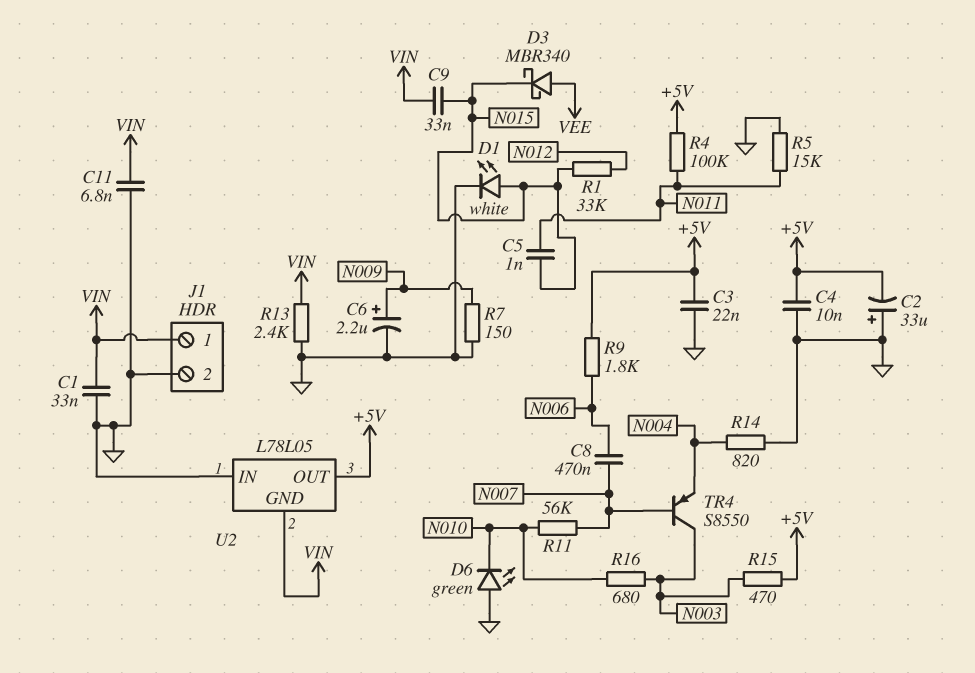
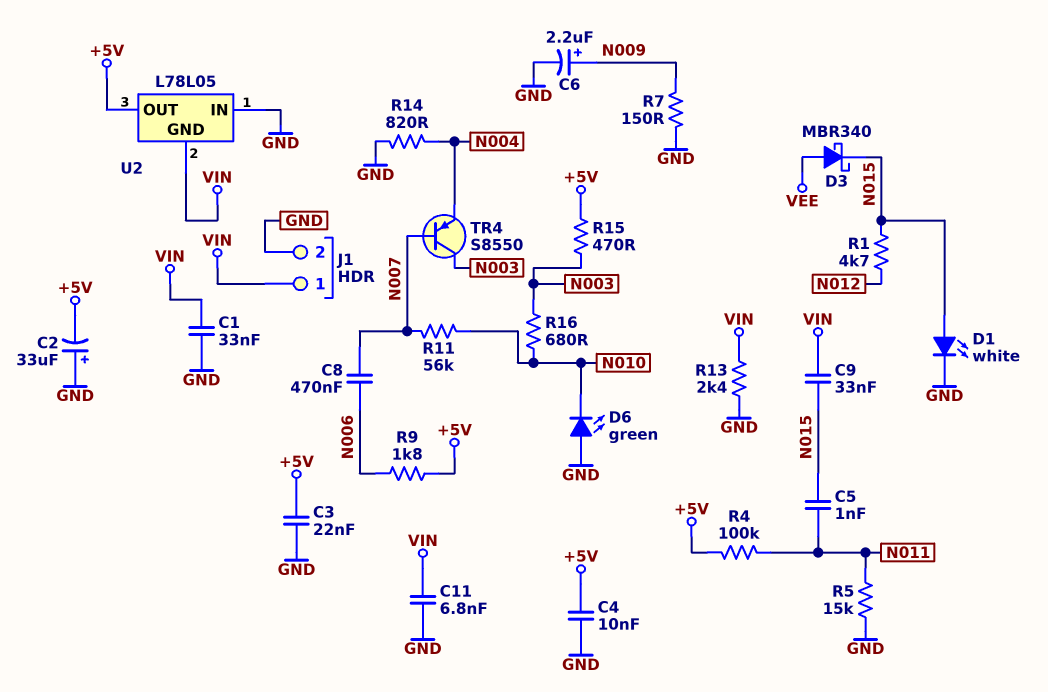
R1: 33k (N012, N015) -> 4.7k (N012, N015)

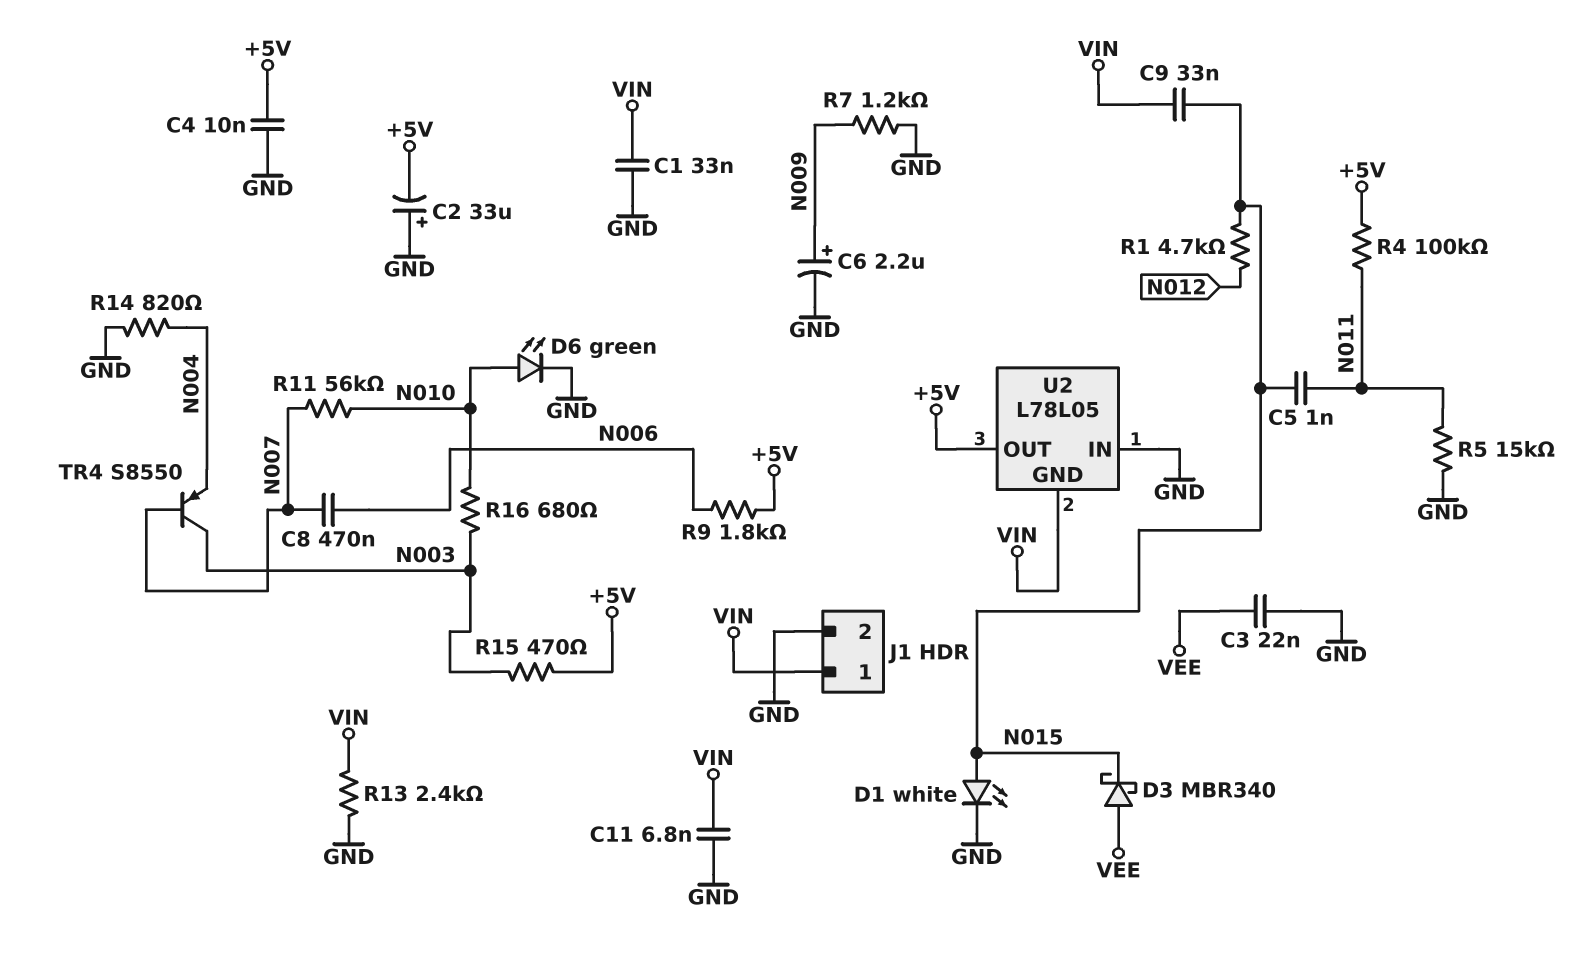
C3: 22nF (+5V, GND) -> 22nF (GND, VEE)
D6: LED green (A GND, K N010) -> LED green (A N010, K GND)
R7: 150 (GND, N009) -> 1.2k (GND, N009)

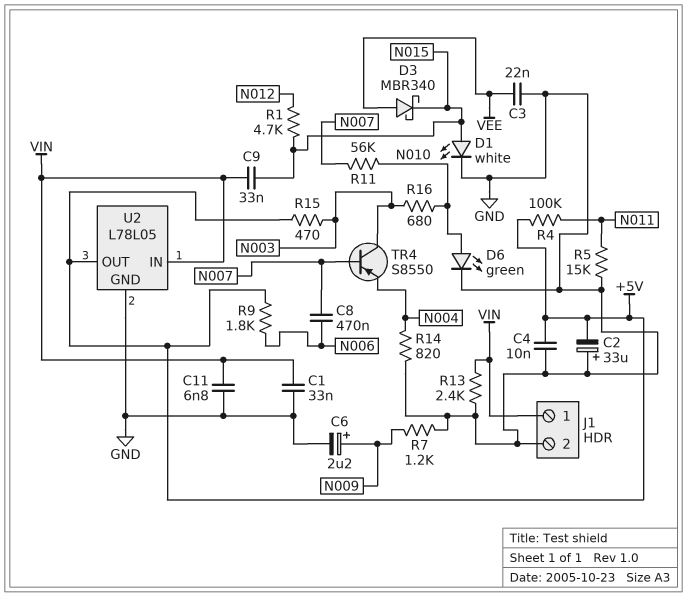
C5: 1nF (N011, N015) -> none
U2 pin GND: VIN -> GND
U2 pin IN: GND -> VIN

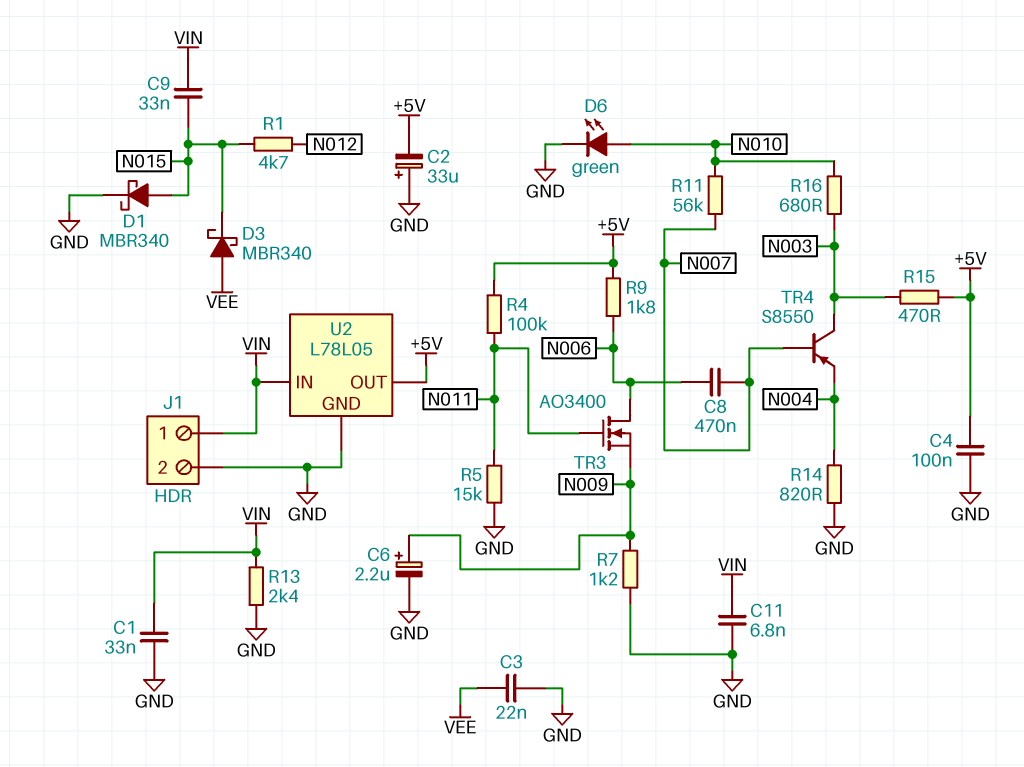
C4: 10nF (+5V, GND) -> 100nF (+5V, GND)
D1: LED white (A N015, K GND) -> schottky MBR340 (A N015, K GND)
TR3: none -> NMOS AO3400 (G N011, D N006, S N009)

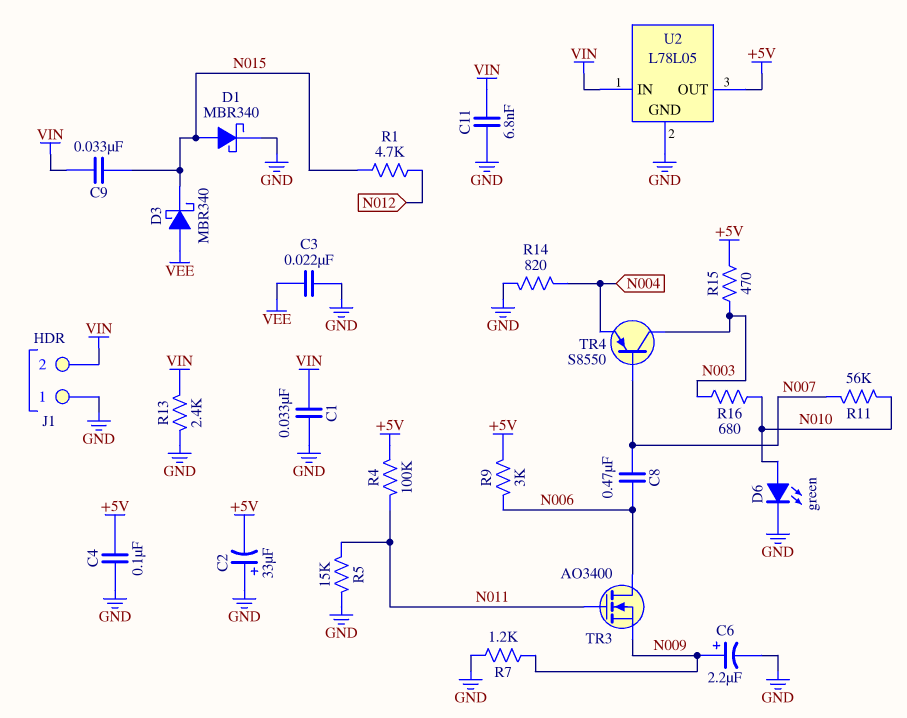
J1 pin 1: VIN -> GND
J1 pin 2: GND -> VIN
R9: 1.8k (+5V, N006) -> 3k (+5V, N006)

